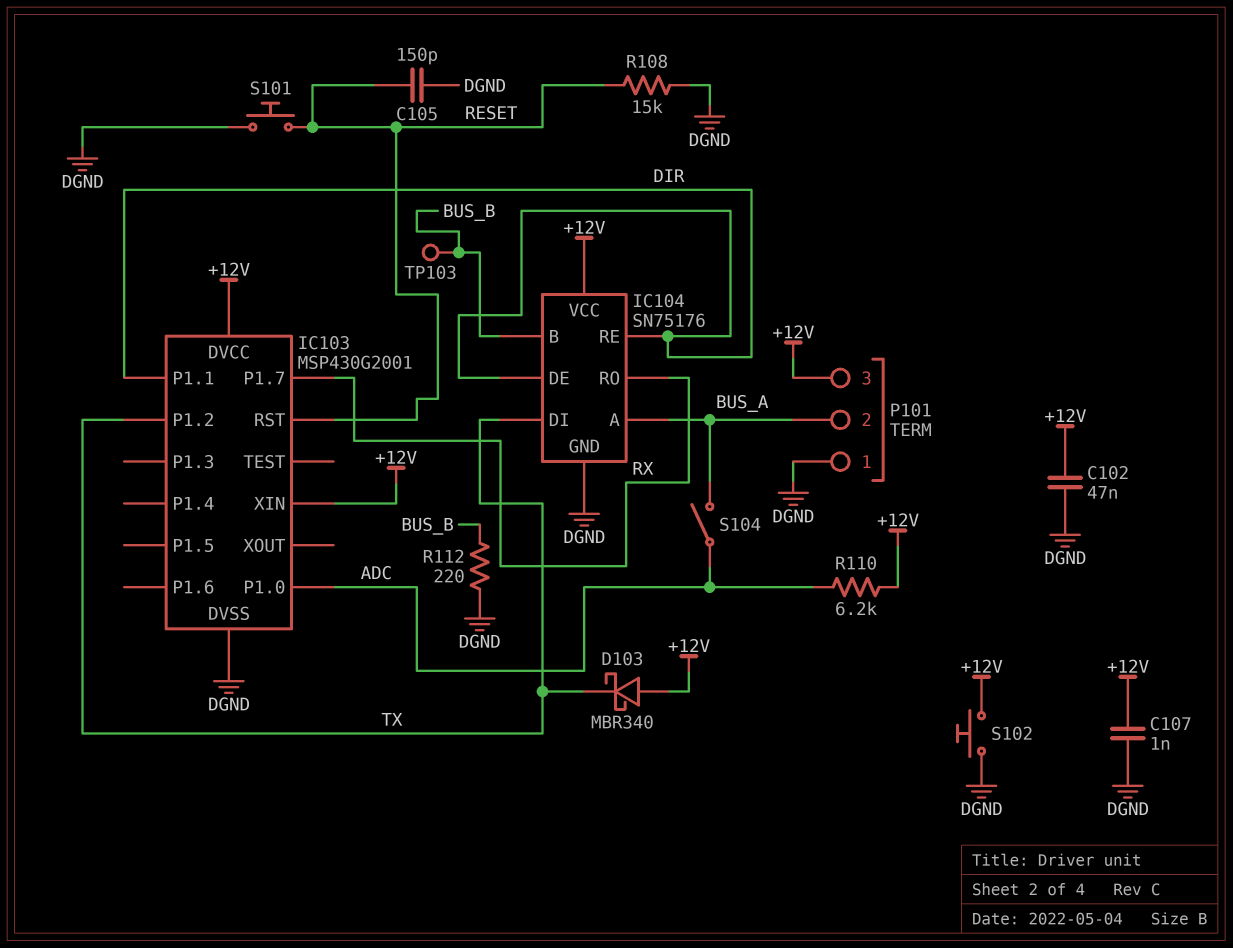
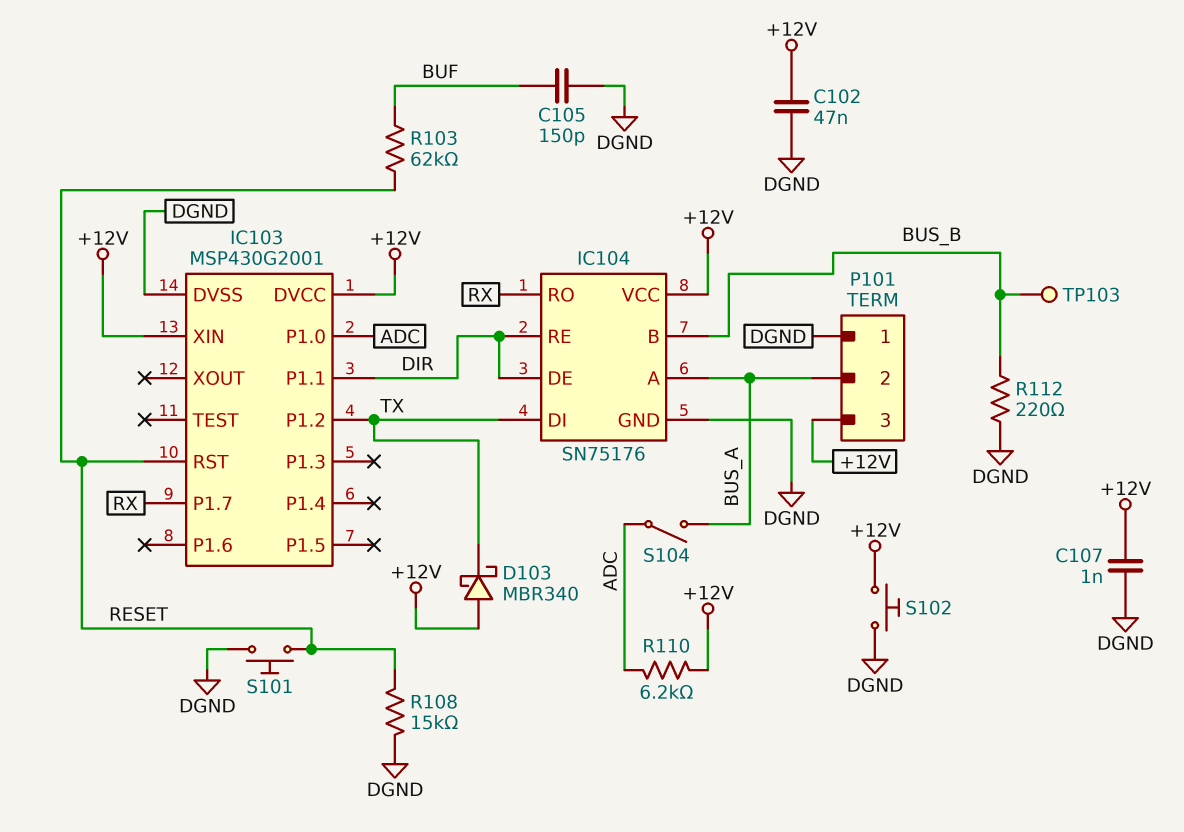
C105: 150pF (DGND, RESET) -> 150pF (BUF, DGND)
R103: none -> 62k (BUF, RESET)

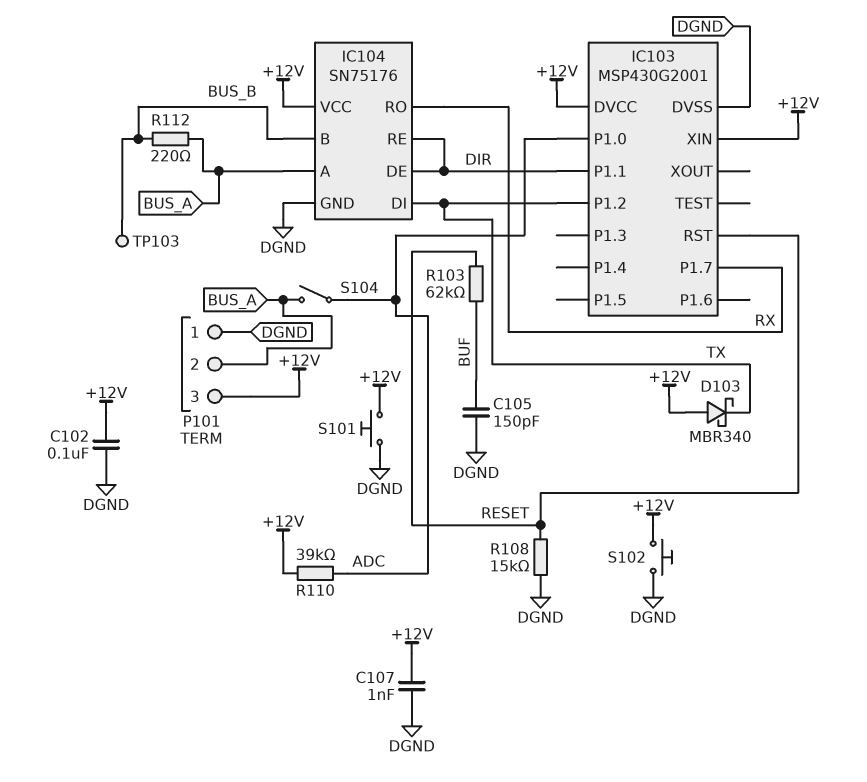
C102: 47nF (+12V, DGND) -> 100nF (+12V, DGND)
R110: 6.2k (+12V, ADC) -> 39k (+12V, ADC)
R112: 220 (BUS_B, DGND) -> 220 (BUS_A, BUS_B)
S101: button (DGND, RESET) -> button (+12V, DGND)

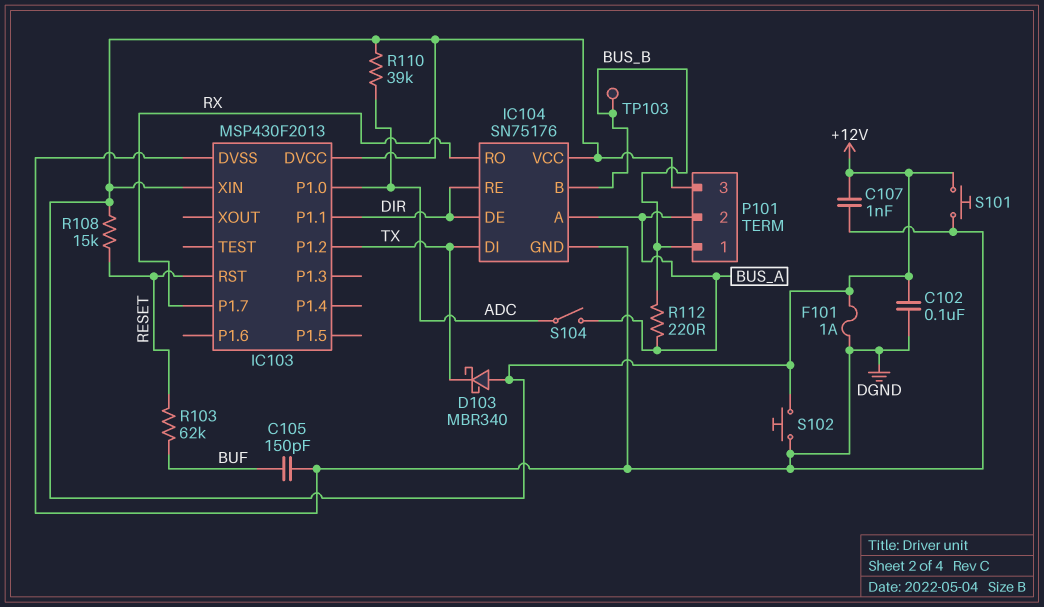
F101: none -> 1A (+12V, DGND)
IC103: MSP430G2001 -> MSP430F2013
P101 pin 1: DGND -> BUS_B
R108: 15k (DGND, RESET) -> 15k (+12V, RESET)

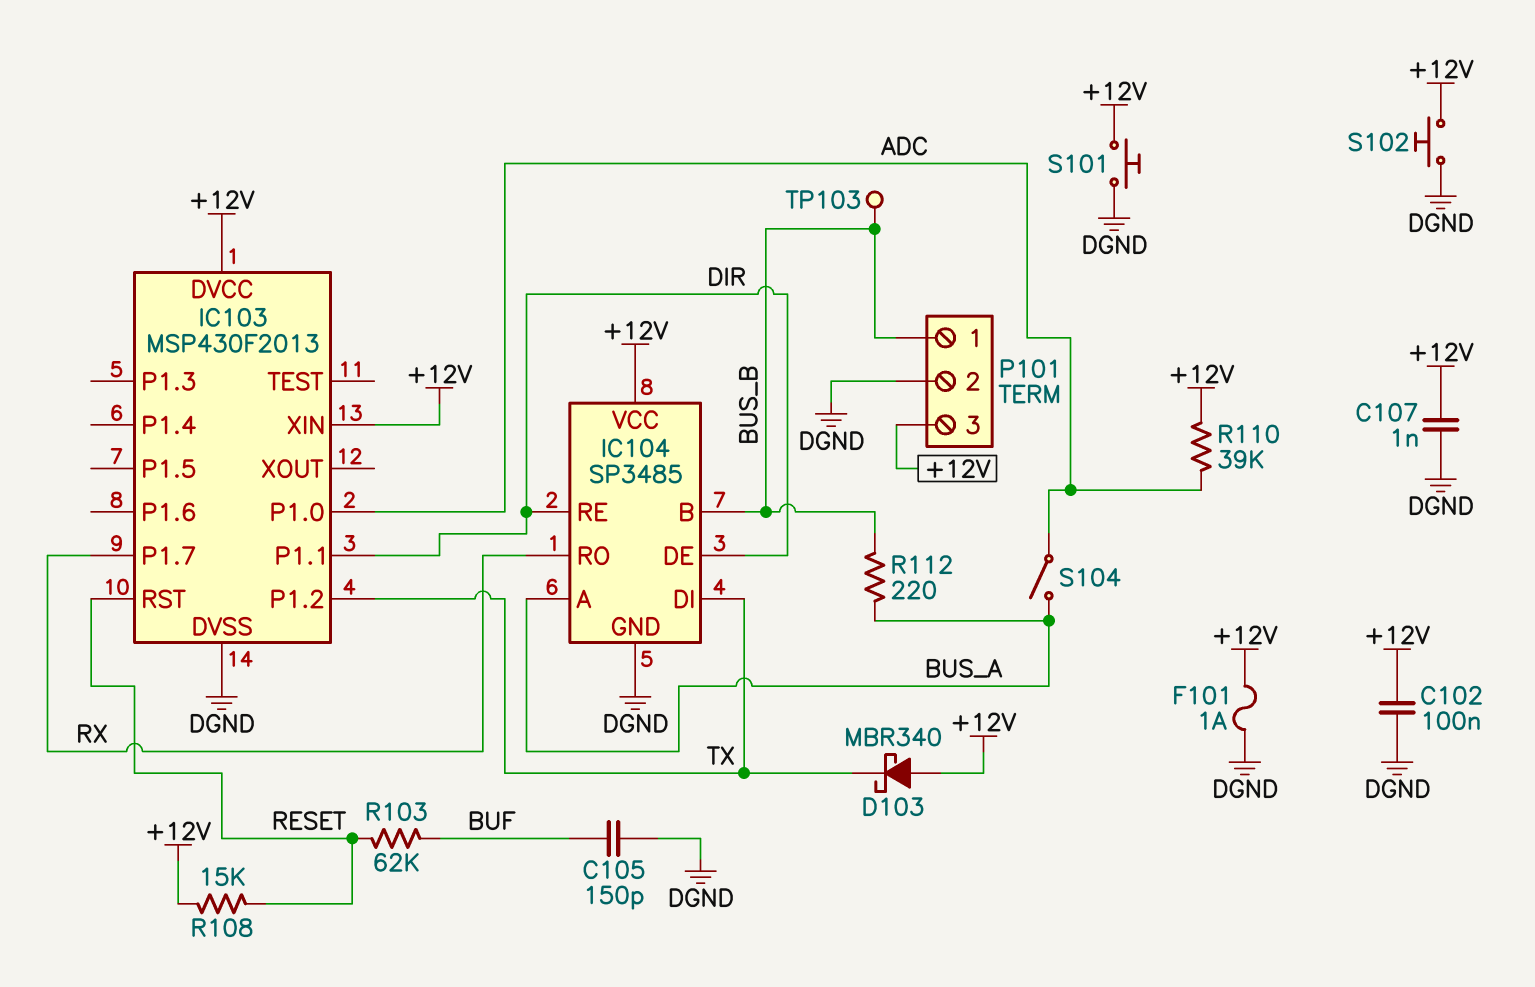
IC104: SN75176 -> SP3485
P101 pin 2: BUS_A -> DGND

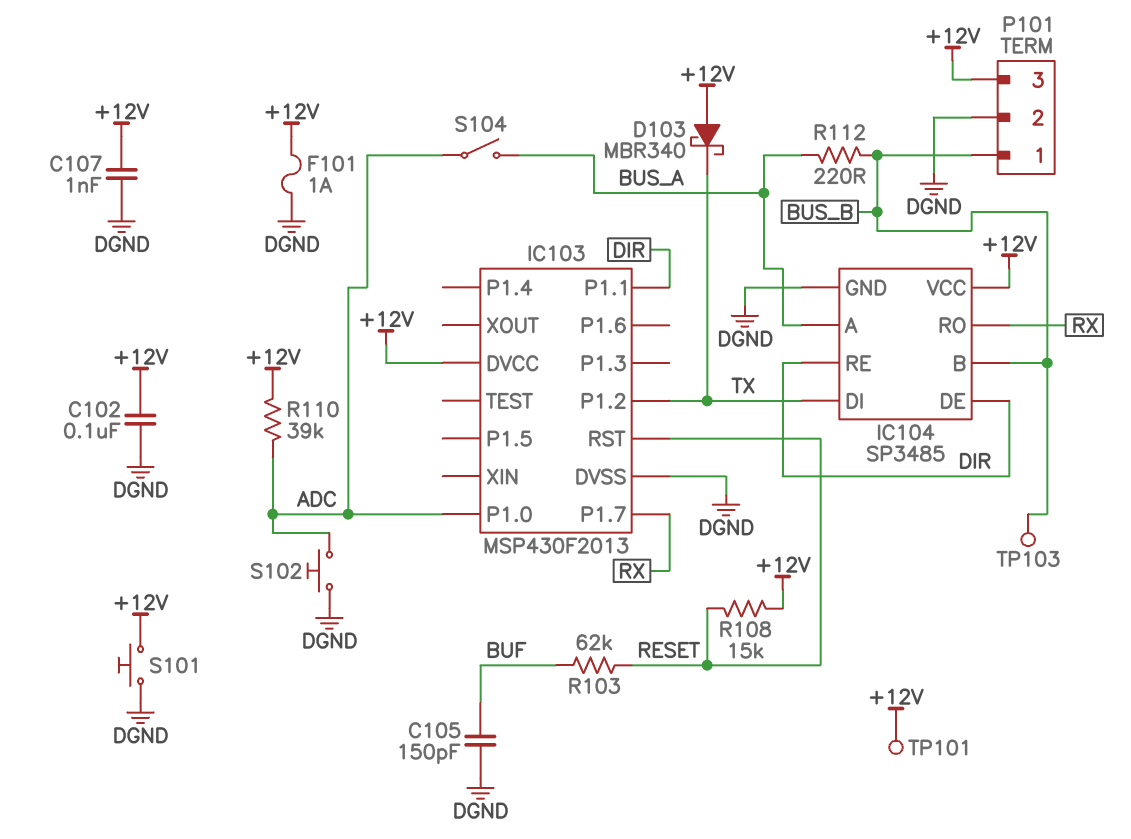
IC103 pin XIN: +12V -> none
S102: button (+12V, DGND) -> button (ADC, DGND)
TP101: none -> test point (+12V)

